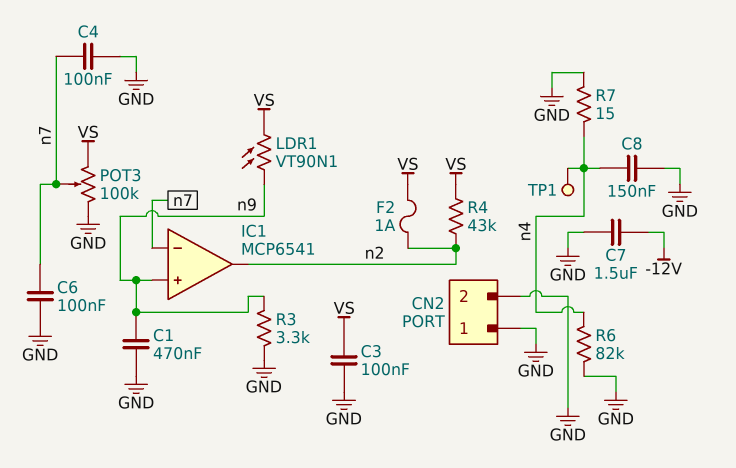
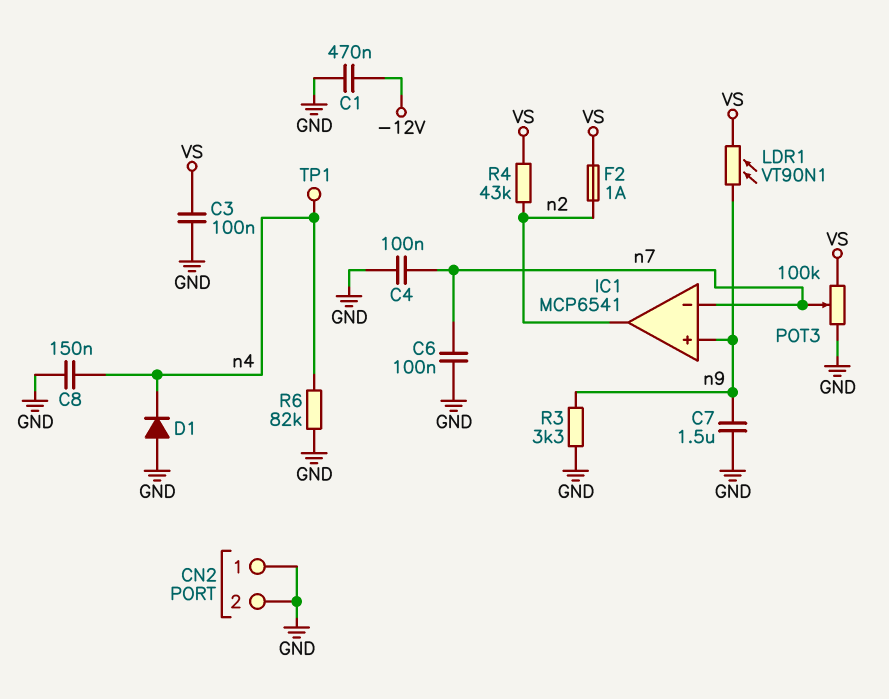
C1: 470nF (GND, n9) -> 470nF (-12V, GND)
C7: 1.5uF (-12V, GND) -> 1.5uF (GND, n9)
D1: none -> diode (A GND, K n4)
R7: 15 (GND, n4) -> none

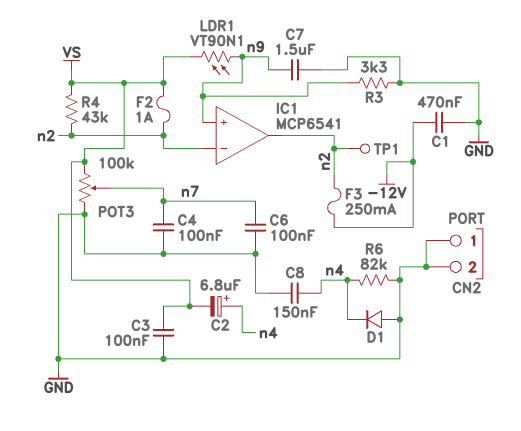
C2: none -> 6.8uF (plus n4, minus VS)
F3: none -> 250mA (-12V, n2)
IC1 pin in-: n7 -> n2
TP1: test point (n4) -> test point (n2)

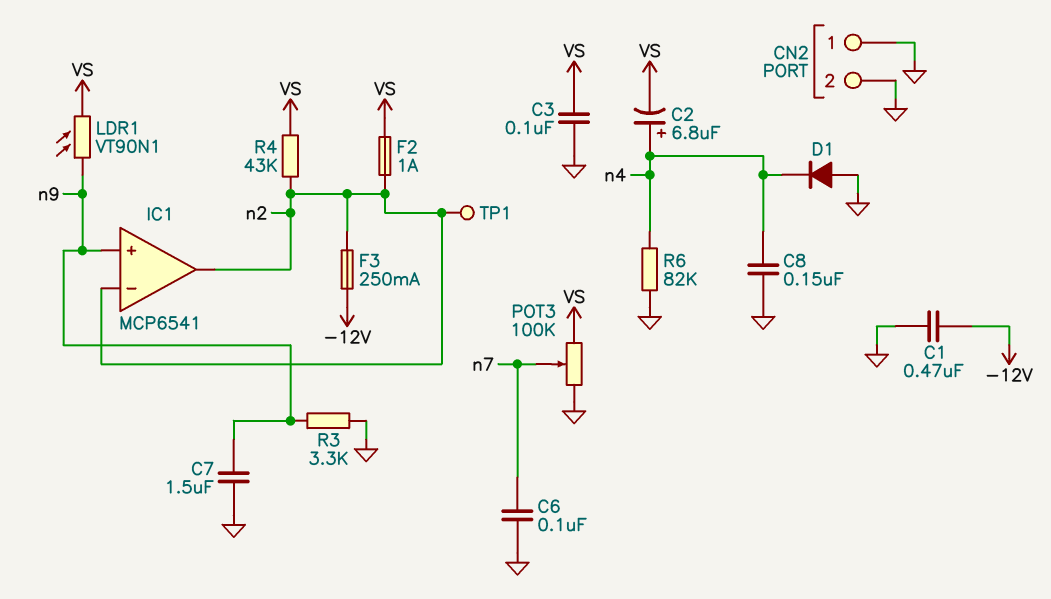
C4: 100nF (GND, n7) -> none

